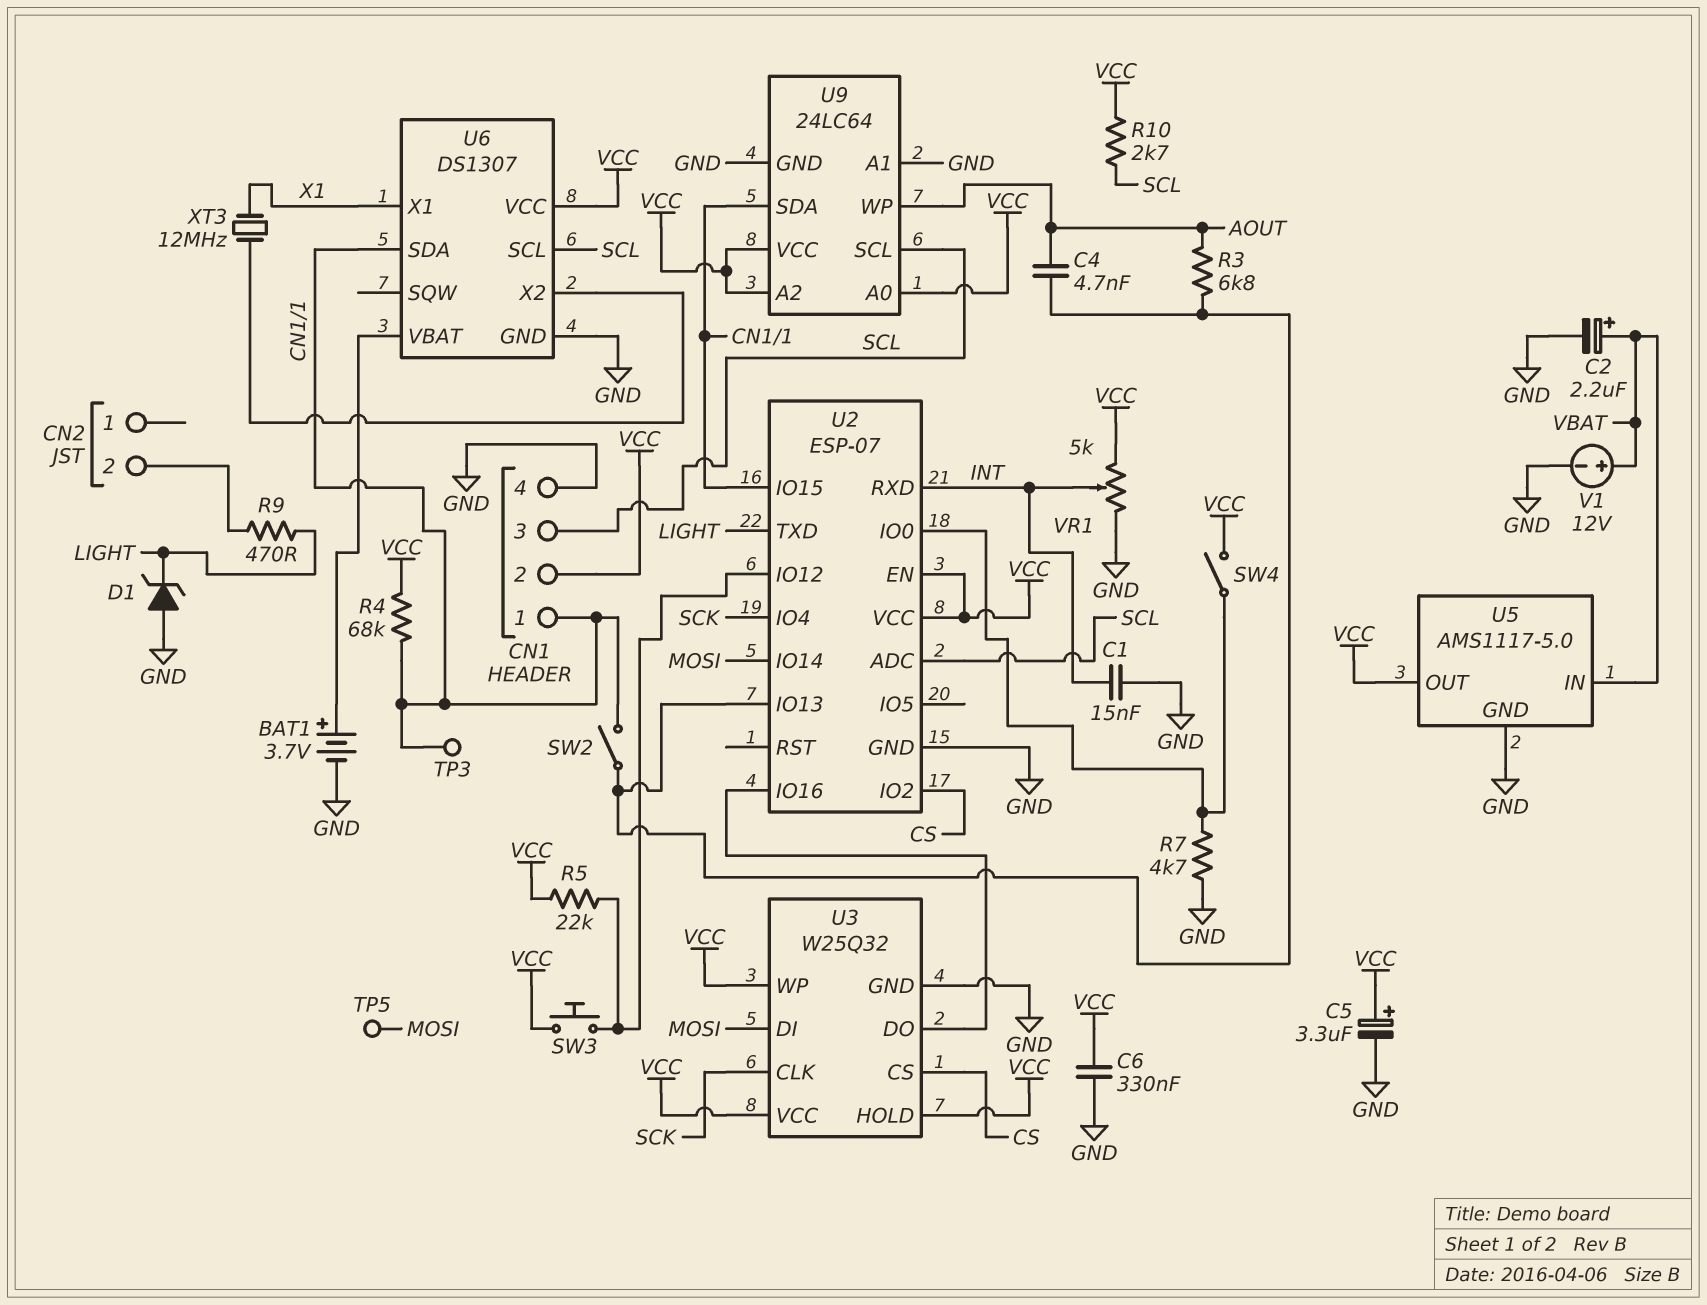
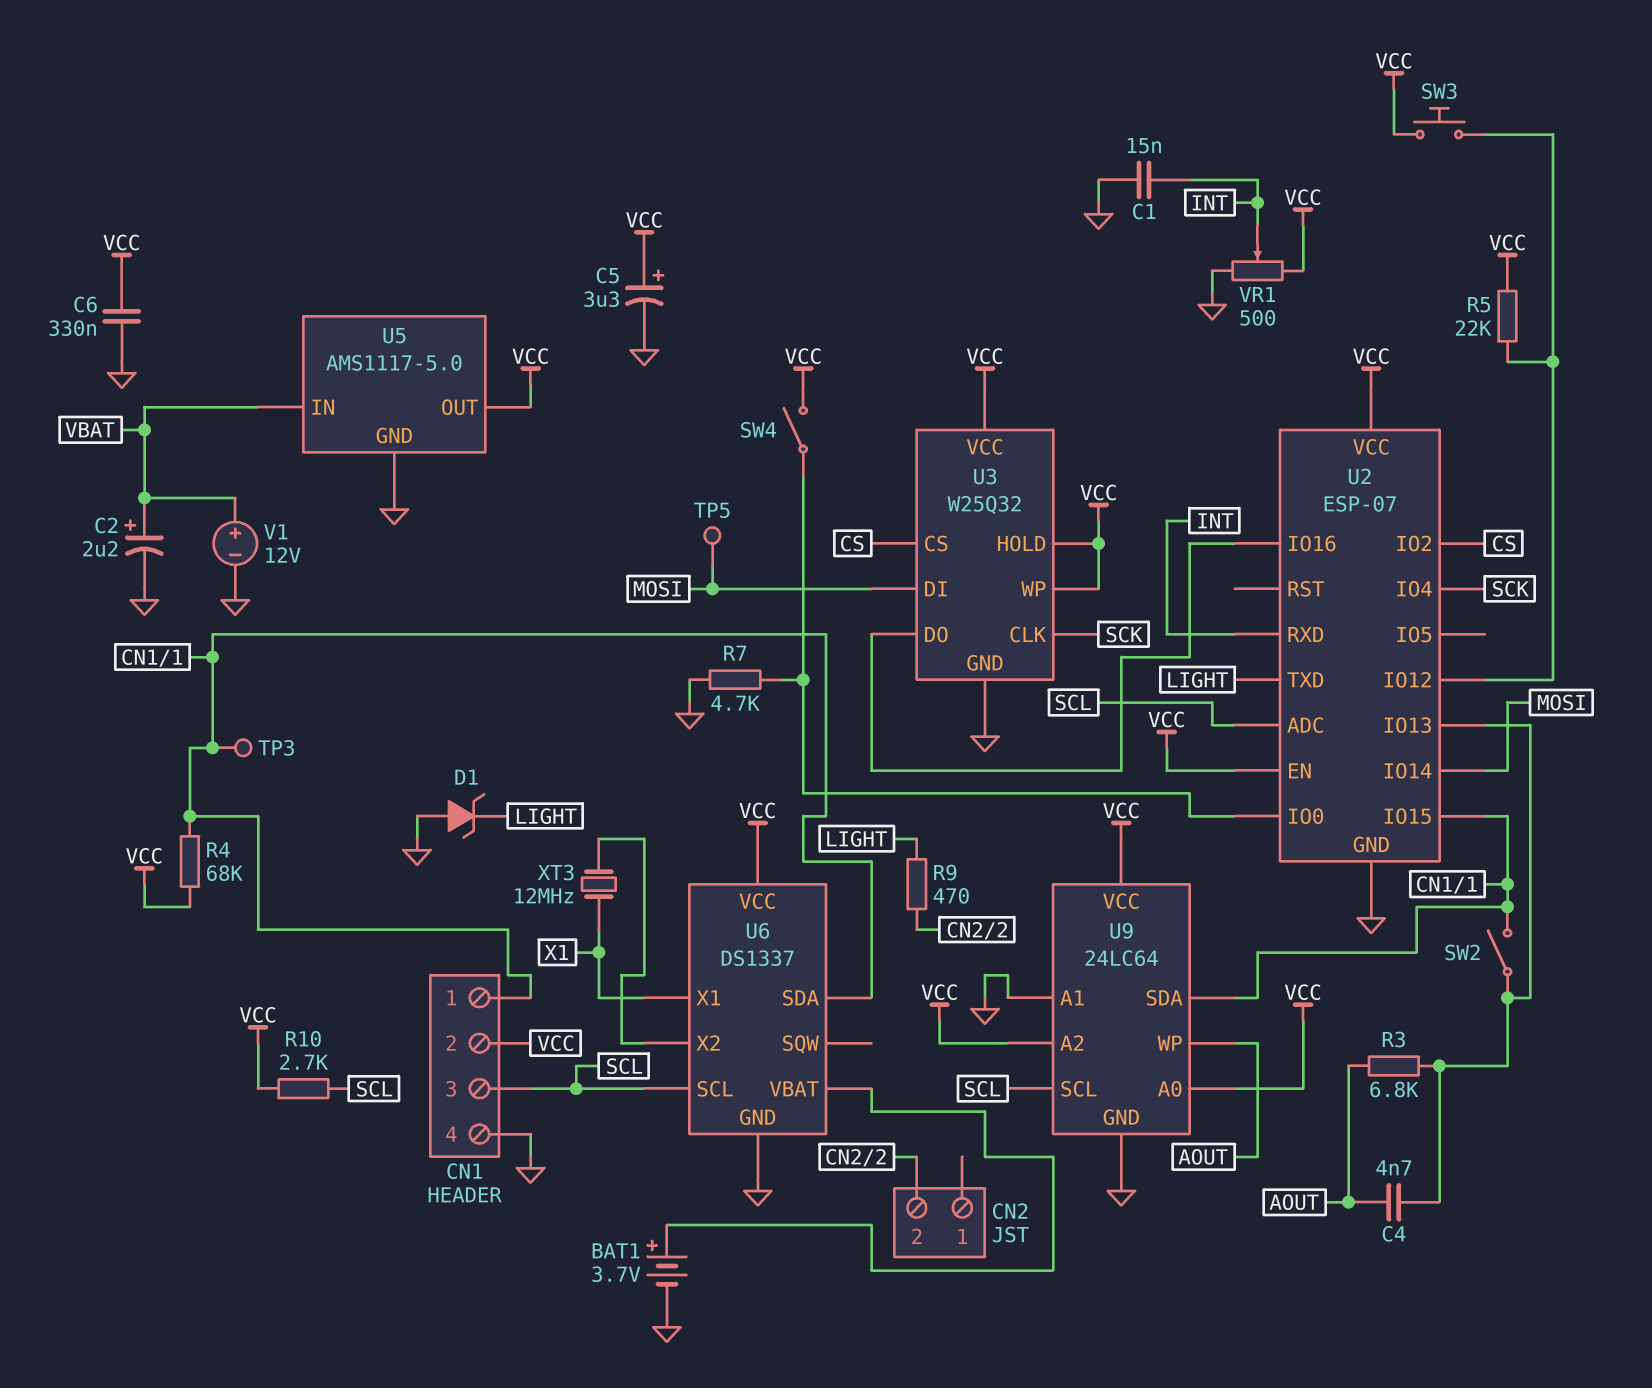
U6: DS1307 -> DS1337
VR1: 5k (GND, VCC, wiper INT) -> 500 (GND, VCC, wiper INT)

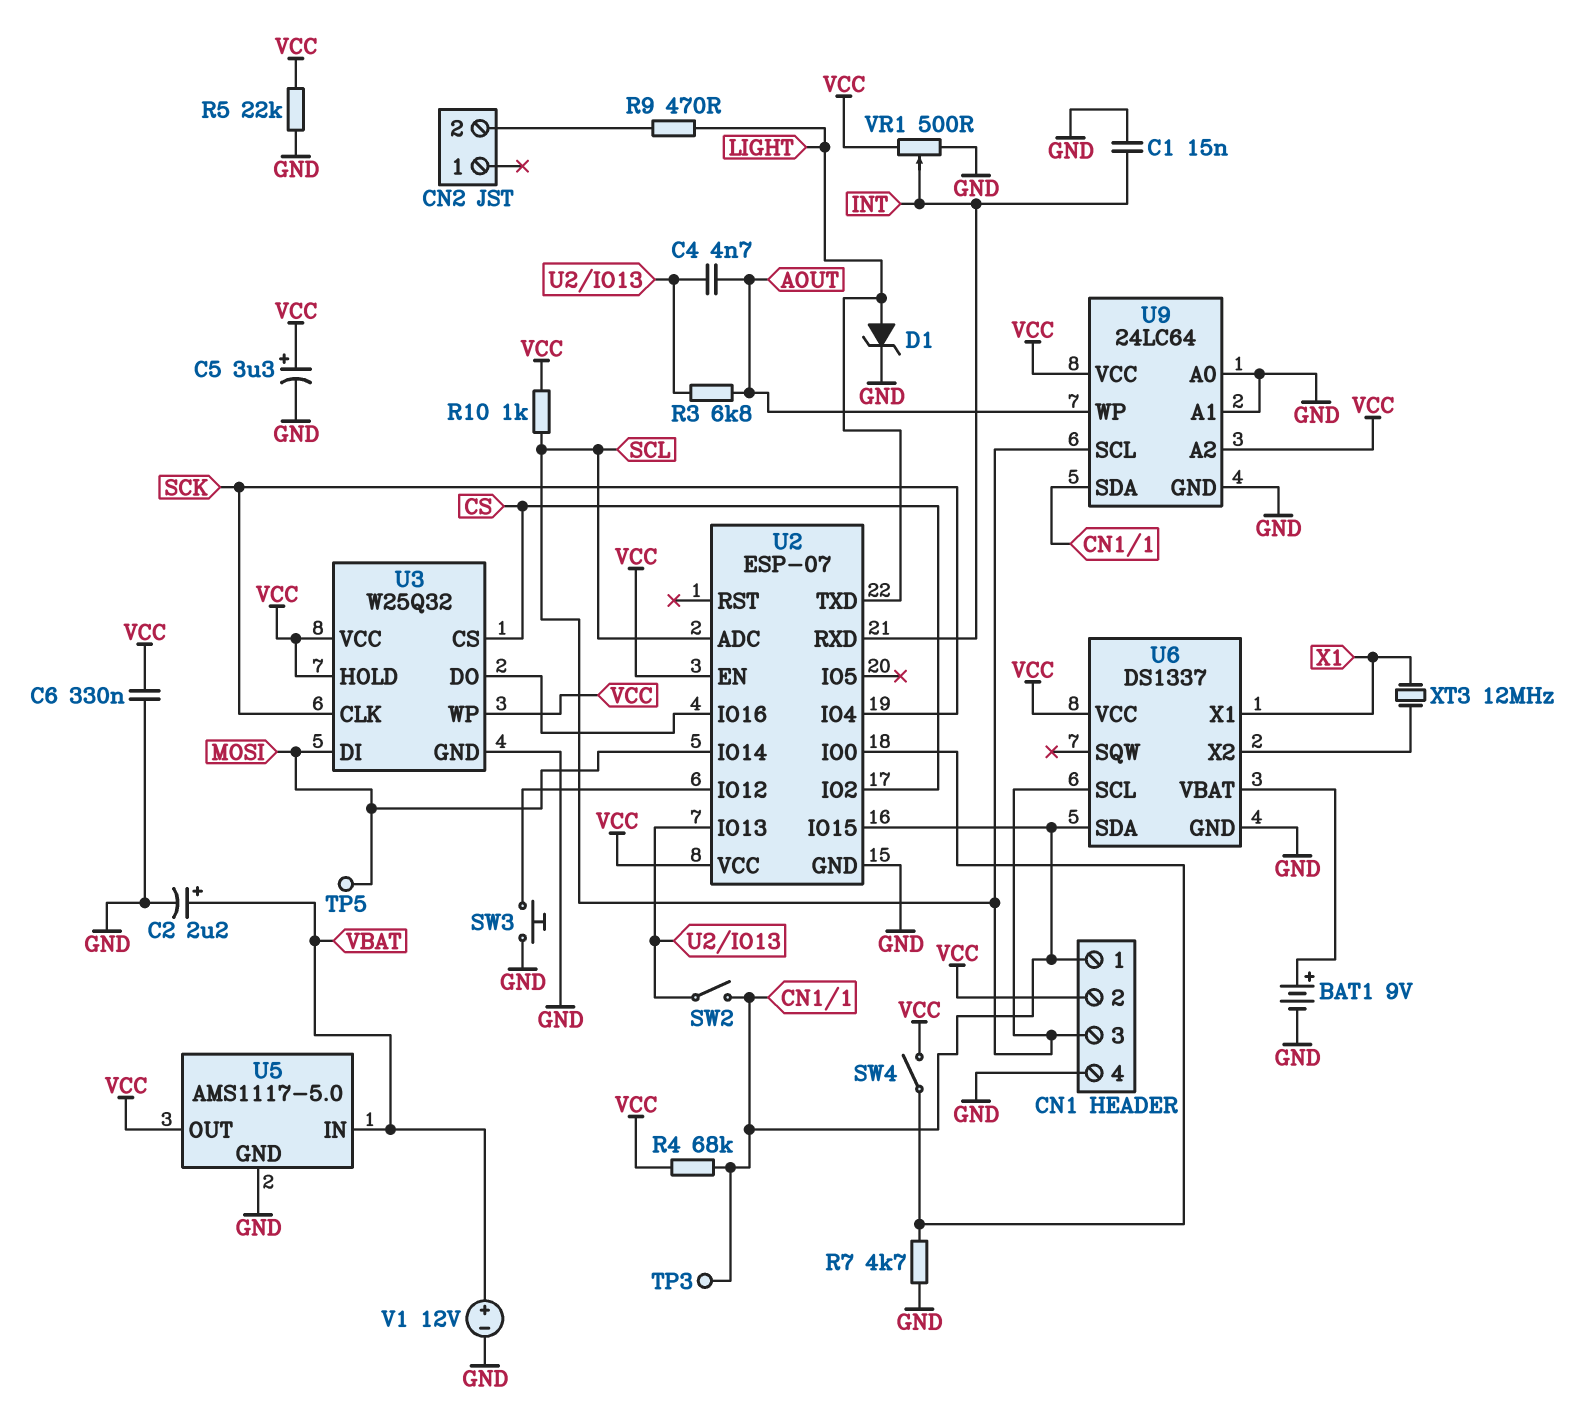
BAT1: 3.7V (plus U6/VBAT, minus GND) -> 9V (plus U6/VBAT, minus GND)
D1: zener (A GND, K LIGHT) -> zener (A LIGHT, K GND)
R5: 22k (U2/IO12, VCC) -> 22k (GND, VCC)
R10: 2.7k (SCL, VCC) -> 1k (SCL, VCC)
SW3: button (U2/IO12, VCC) -> button (GND, U2/IO12)
U9 pin A0: VCC -> GND

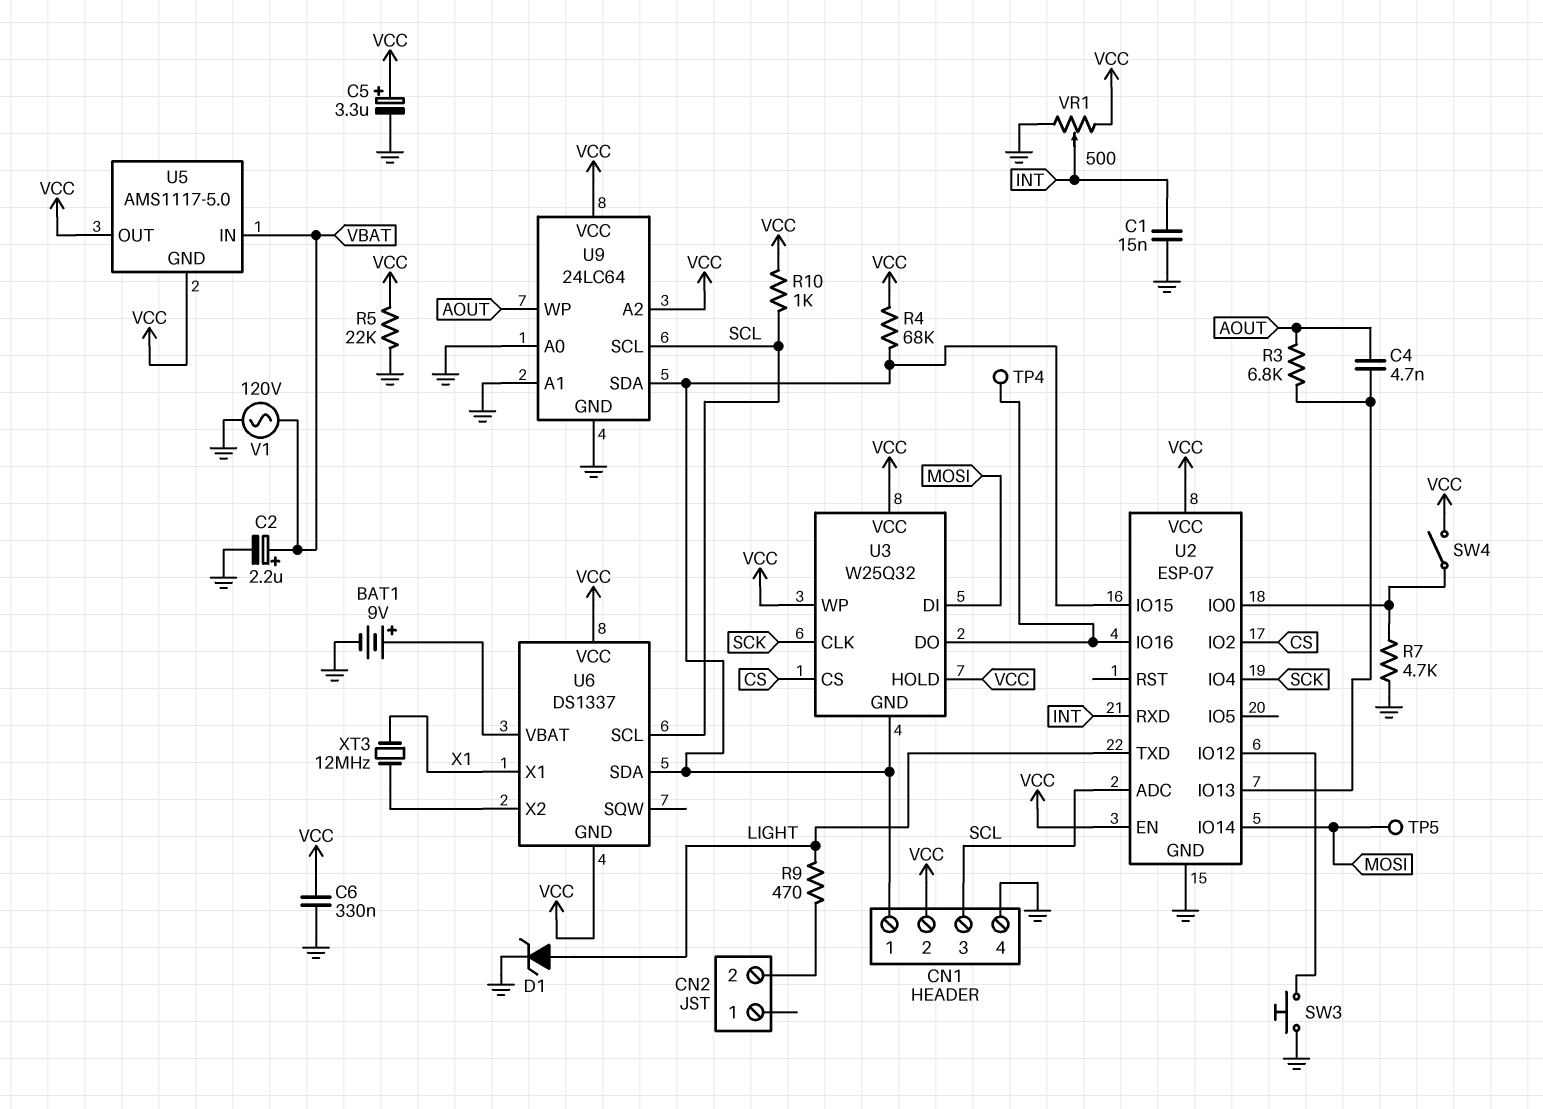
SW2: switch (CN1/1, U2/IO13) -> none
TP3: test point (CN1/1) -> none
TP4: none -> test point (U2/IO16)
U3 pin GND: GND -> CN1/1
U5 pin GND: GND -> VCC
U6 pin GND: GND -> VCC
V1: 12V (plus VBAT, minus GND) -> AC 120V (GND, VBAT)

